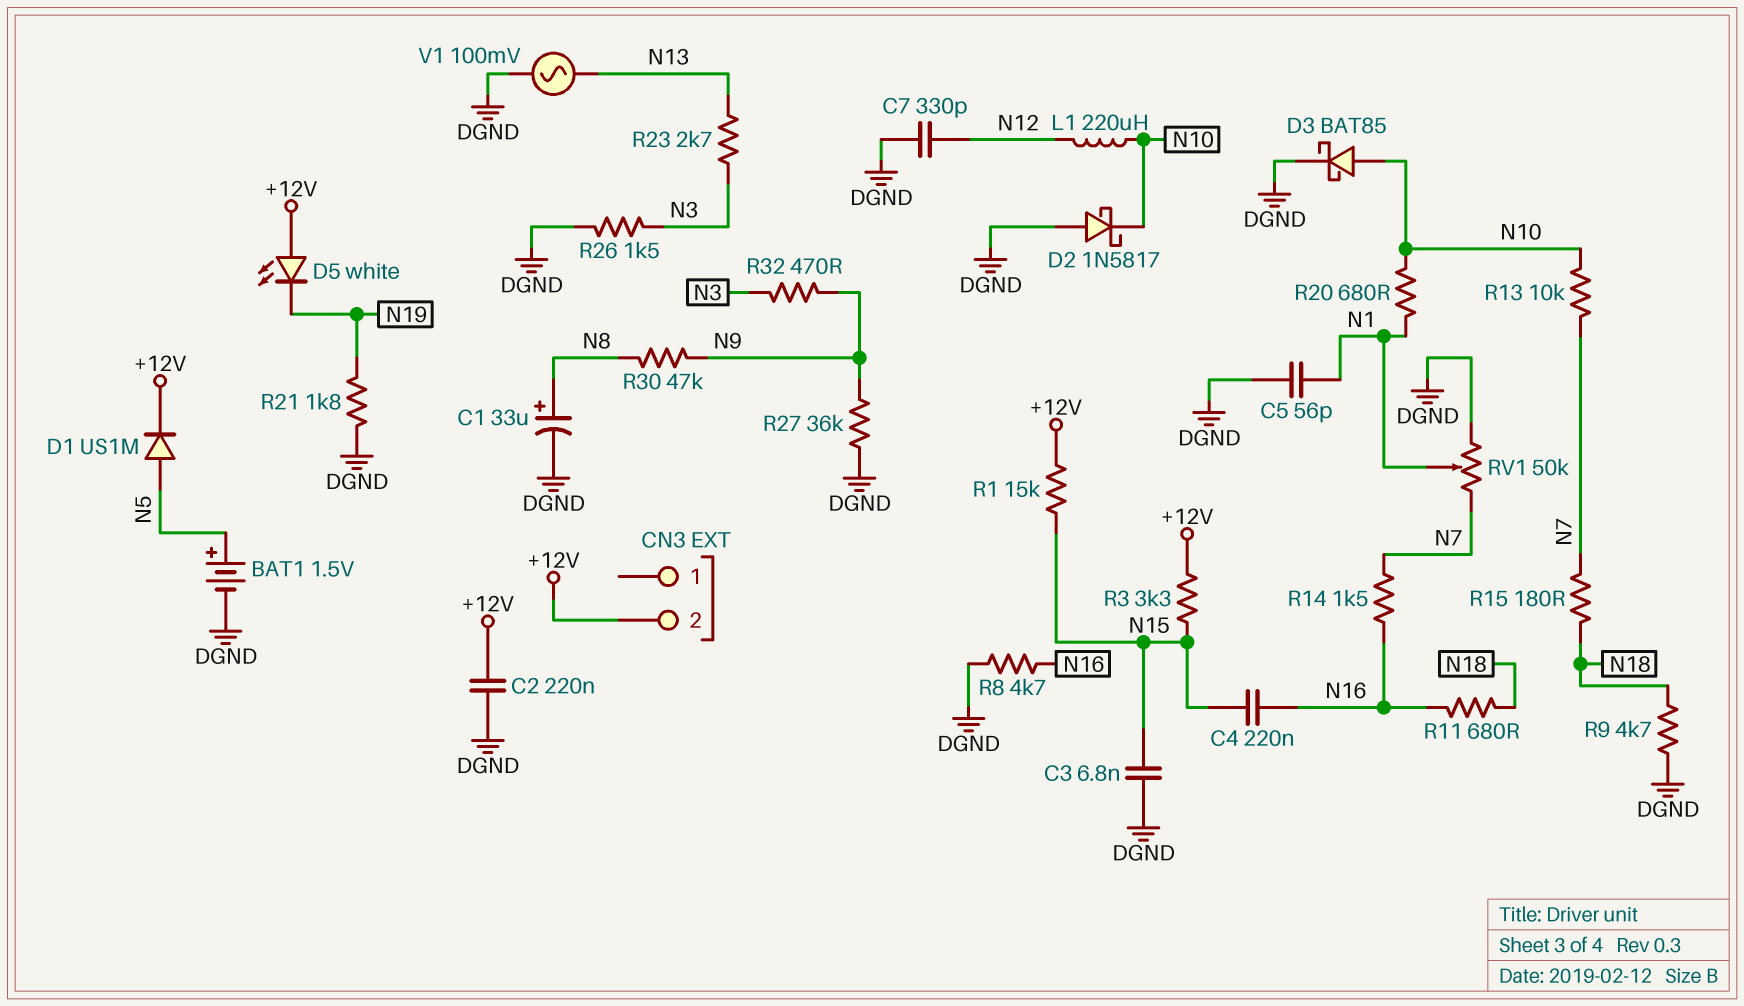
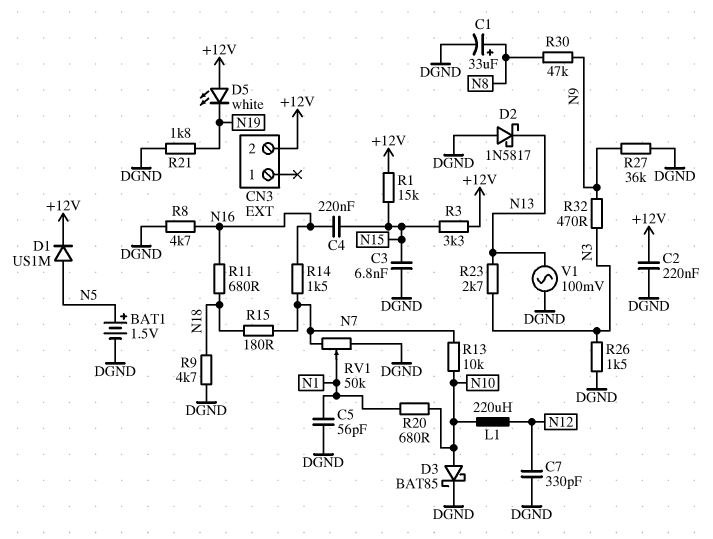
D2: schottky 1N5817 (A DGND, K N10) -> schottky 1N5817 (A DGND, K N13)

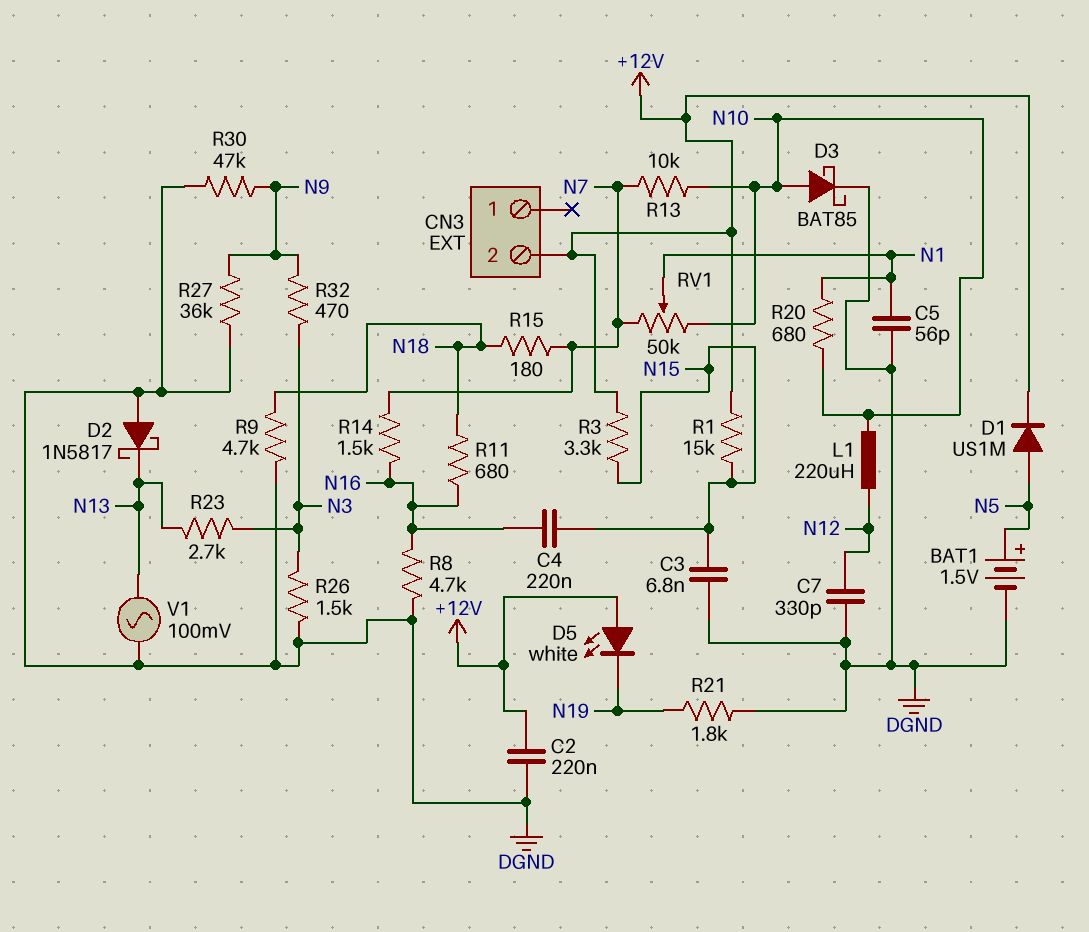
C1: 33uF (plus N8, minus DGND) -> none
R30: 47k (N8, N9) -> 47k (DGND, N9)
RV1: 50k (DGND, N7, wiper N1) -> 50k (N7, N10, wiper N1)

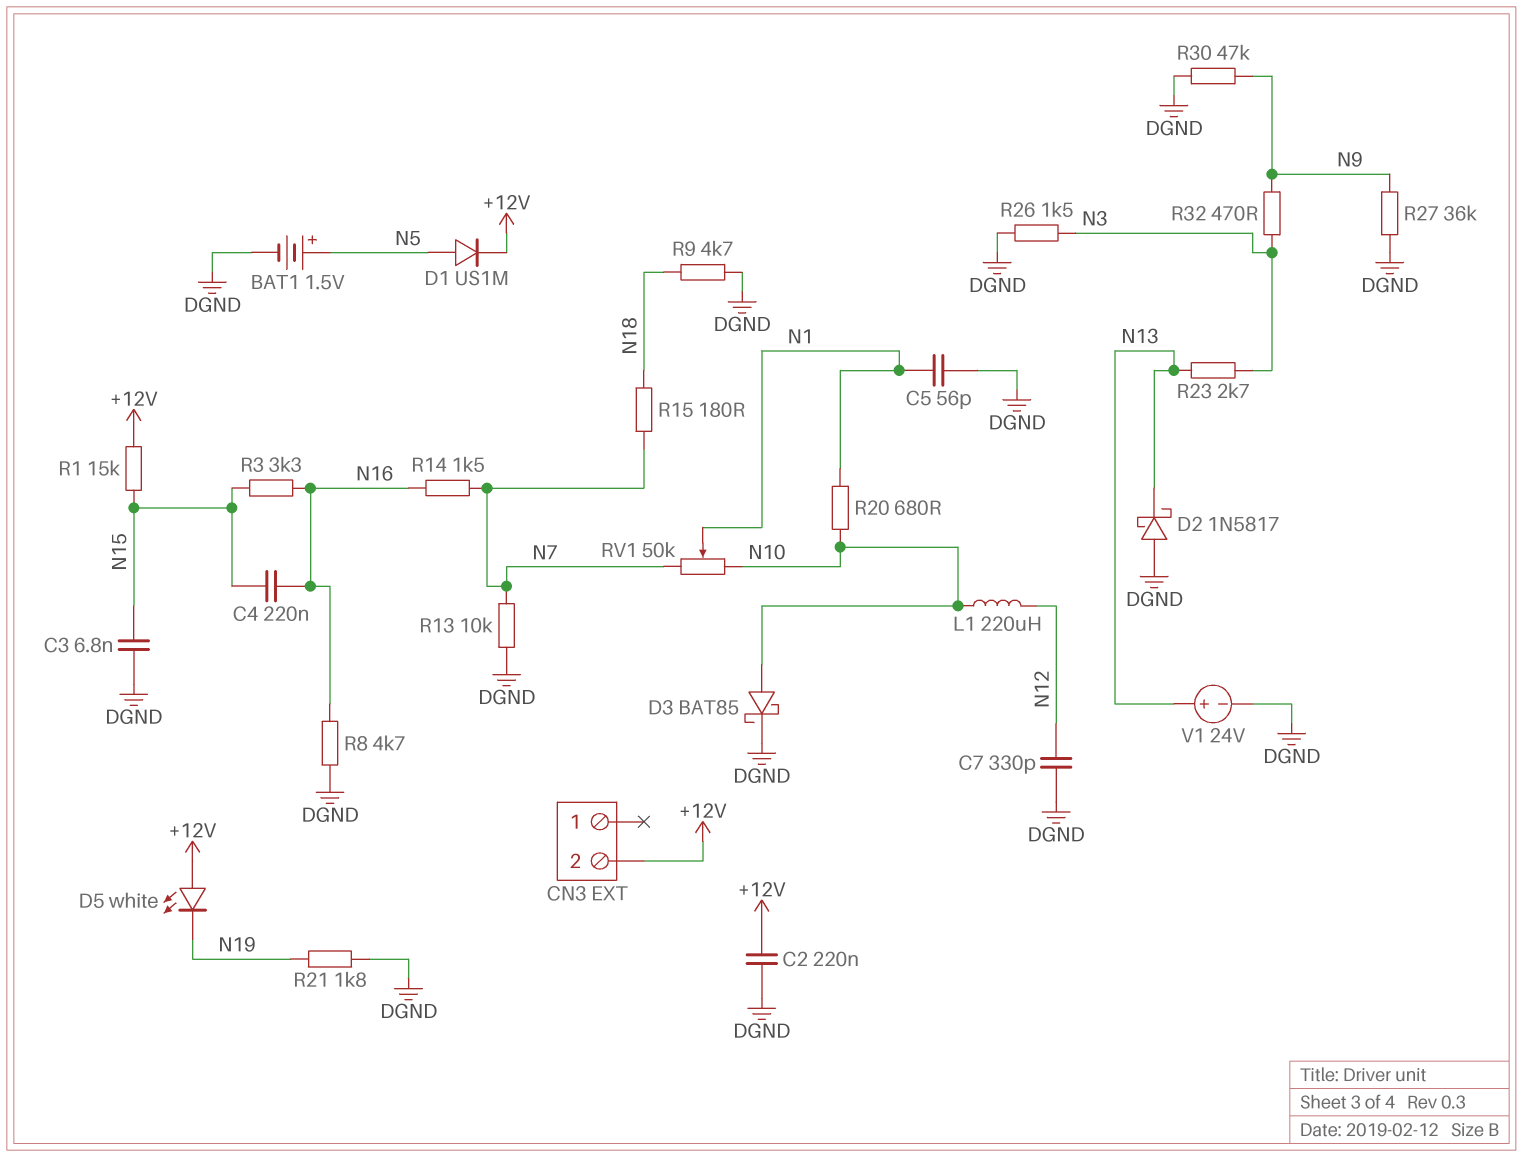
R3: 3.3k (+12V, N15) -> 3.3k (N15, N16)
R11: 680 (N16, N18) -> none
R13: 10k (N7, N10) -> 10k (DGND, N7)
V1: AC 100mV (DGND, N13) -> 24V (plus N13, minus DGND)

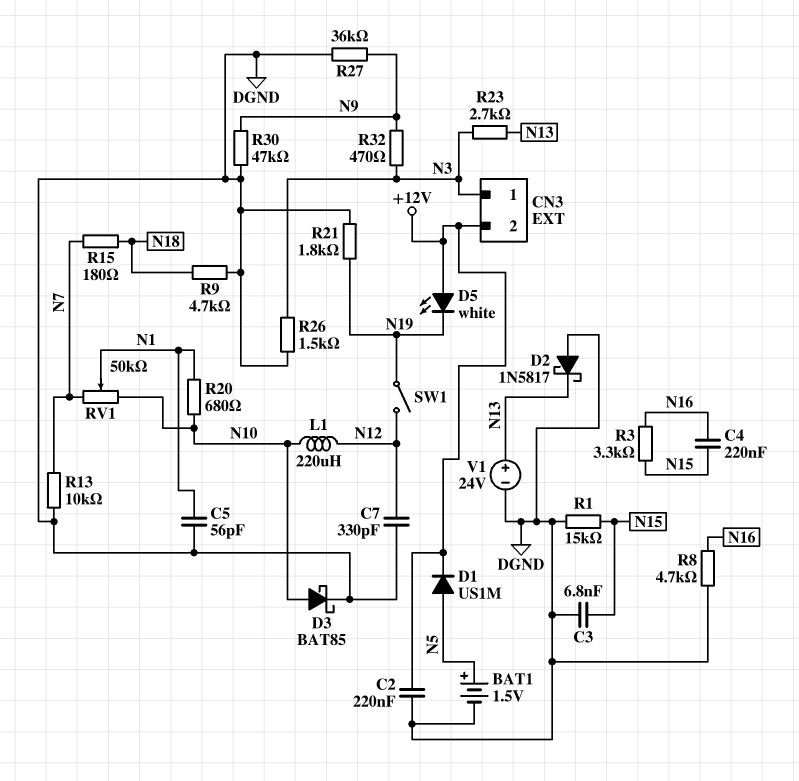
CN3 pin 1: none -> N3
R1: 15k (+12V, N15) -> 15k (DGND, N15)
R14: 1.5k (N7, N16) -> none
SW1: none -> switch (N12, N19)

